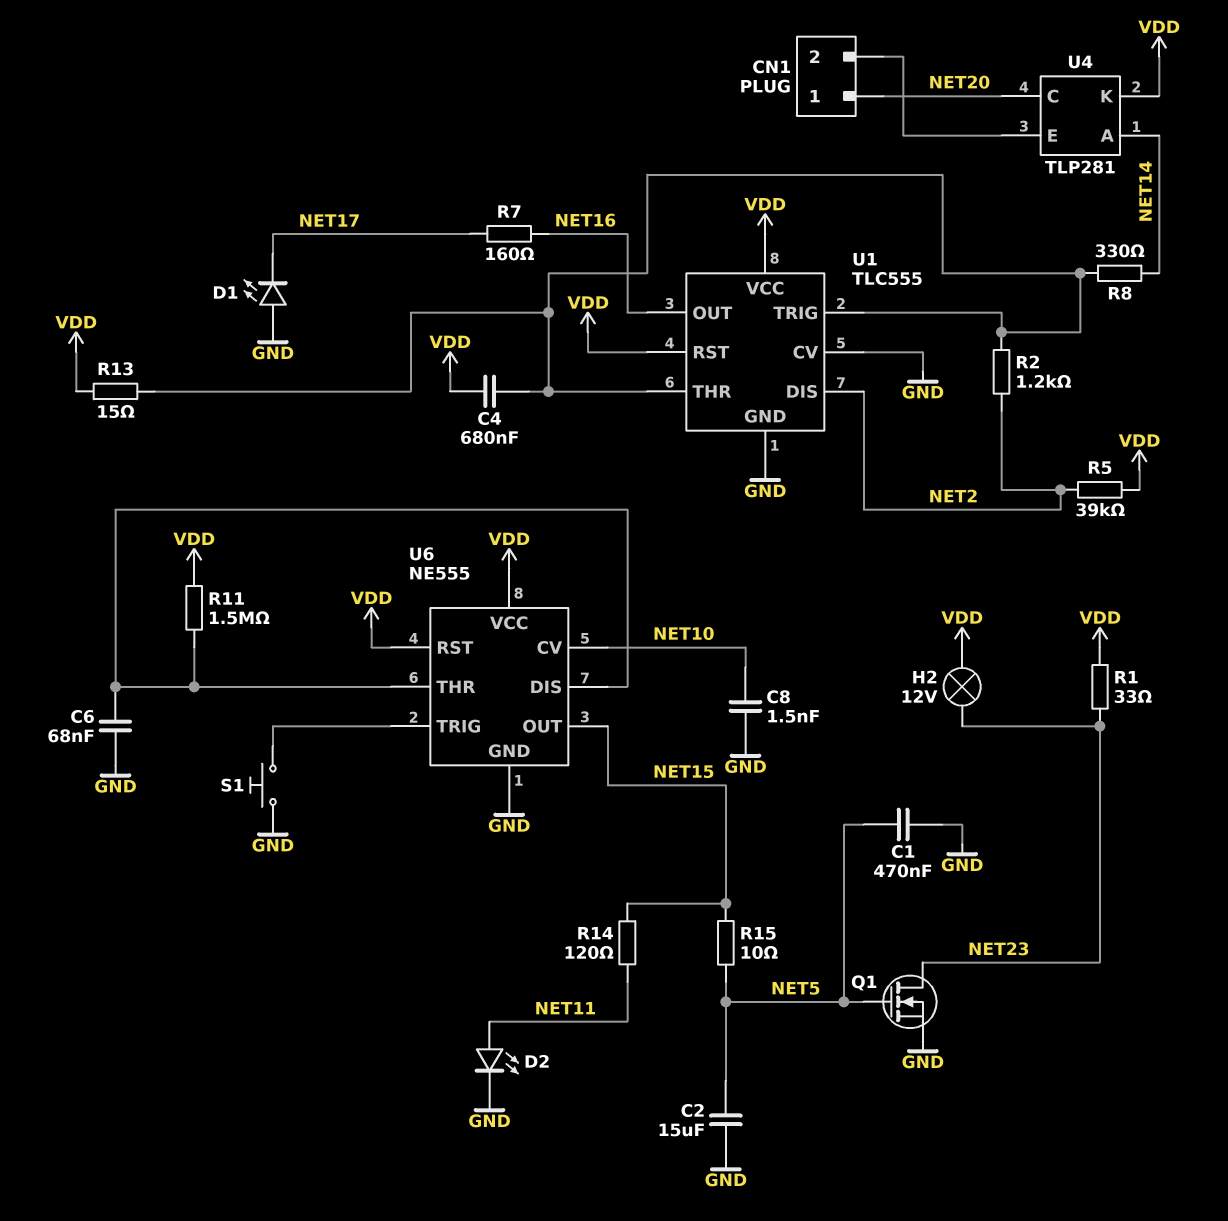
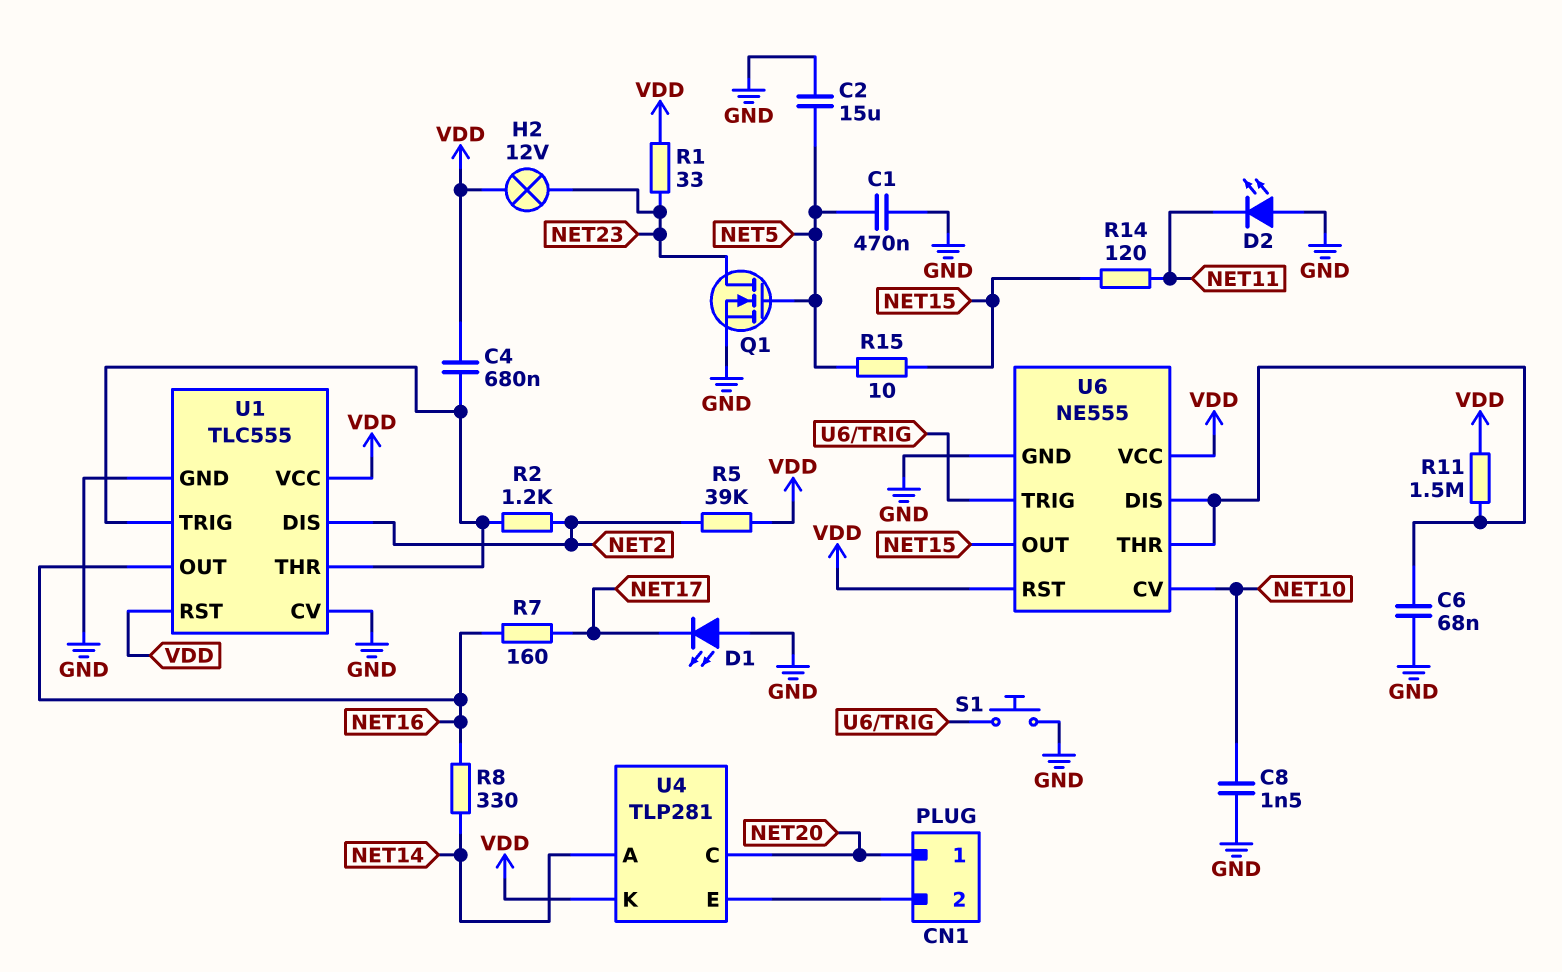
D2: LED (A NET11, K GND) -> LED (A GND, K NET11)
R8: 330 (NET14, U1/THR) -> 330 (NET14, NET16)
R13: 15 (U1/THR, VDD) -> none

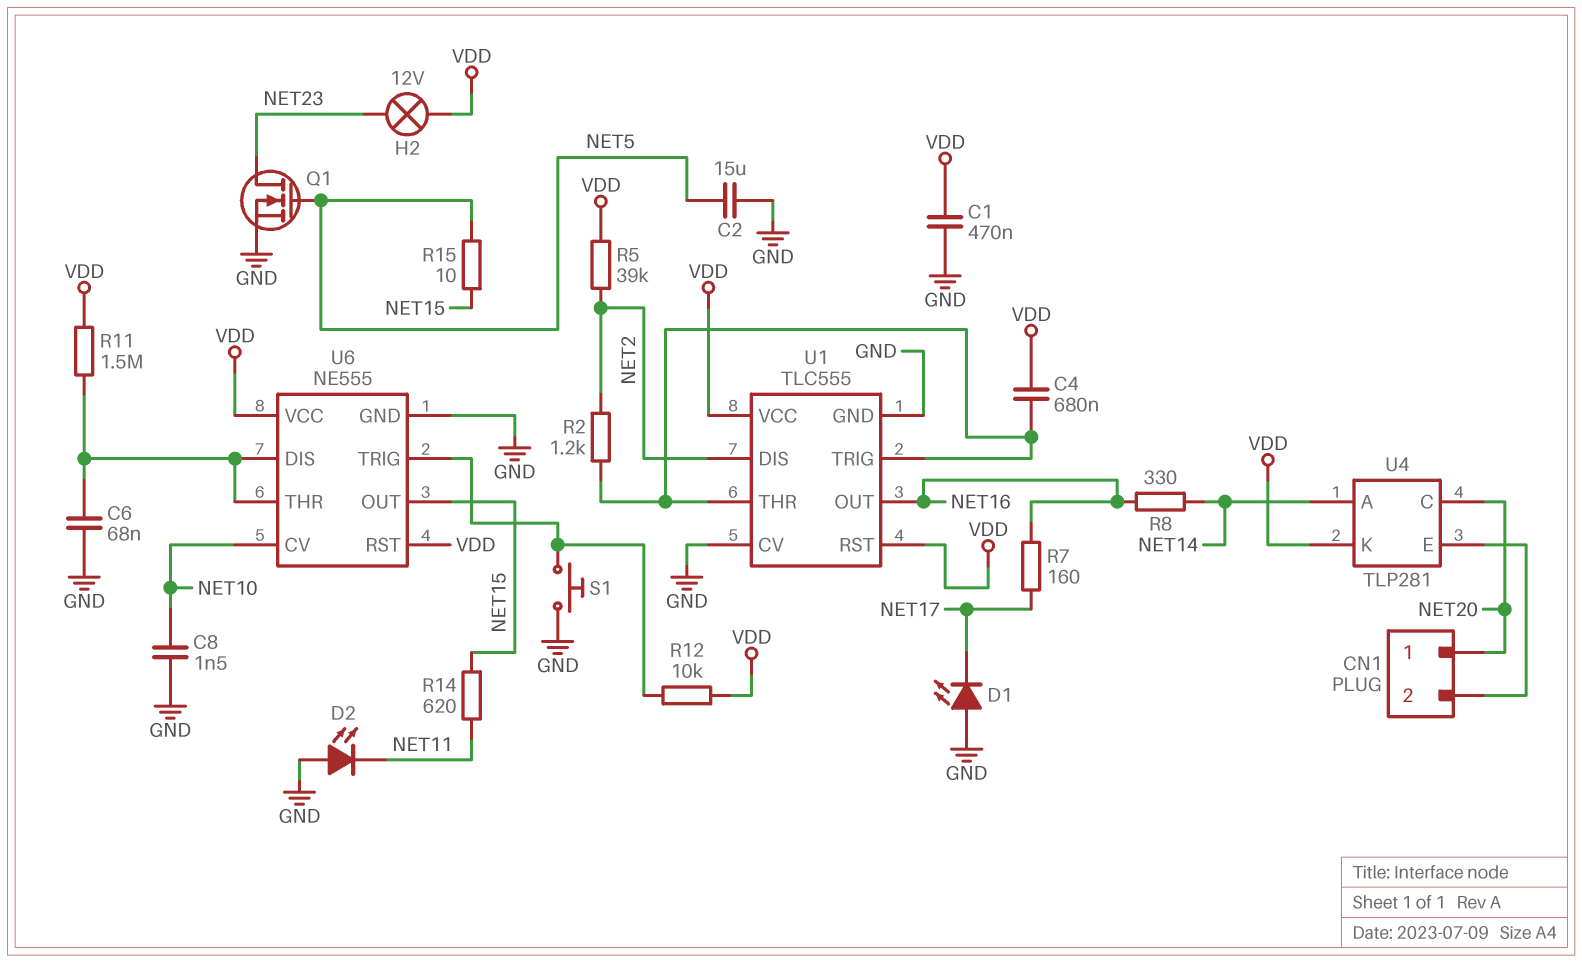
C1: 470nF (GND, NET5) -> 470nF (GND, VDD)
R1: 33 (NET23, VDD) -> none
R12: none -> 10k (U6/TRIG, VDD)
R14: 120 (NET11, NET15) -> 620 (NET11, NET15)

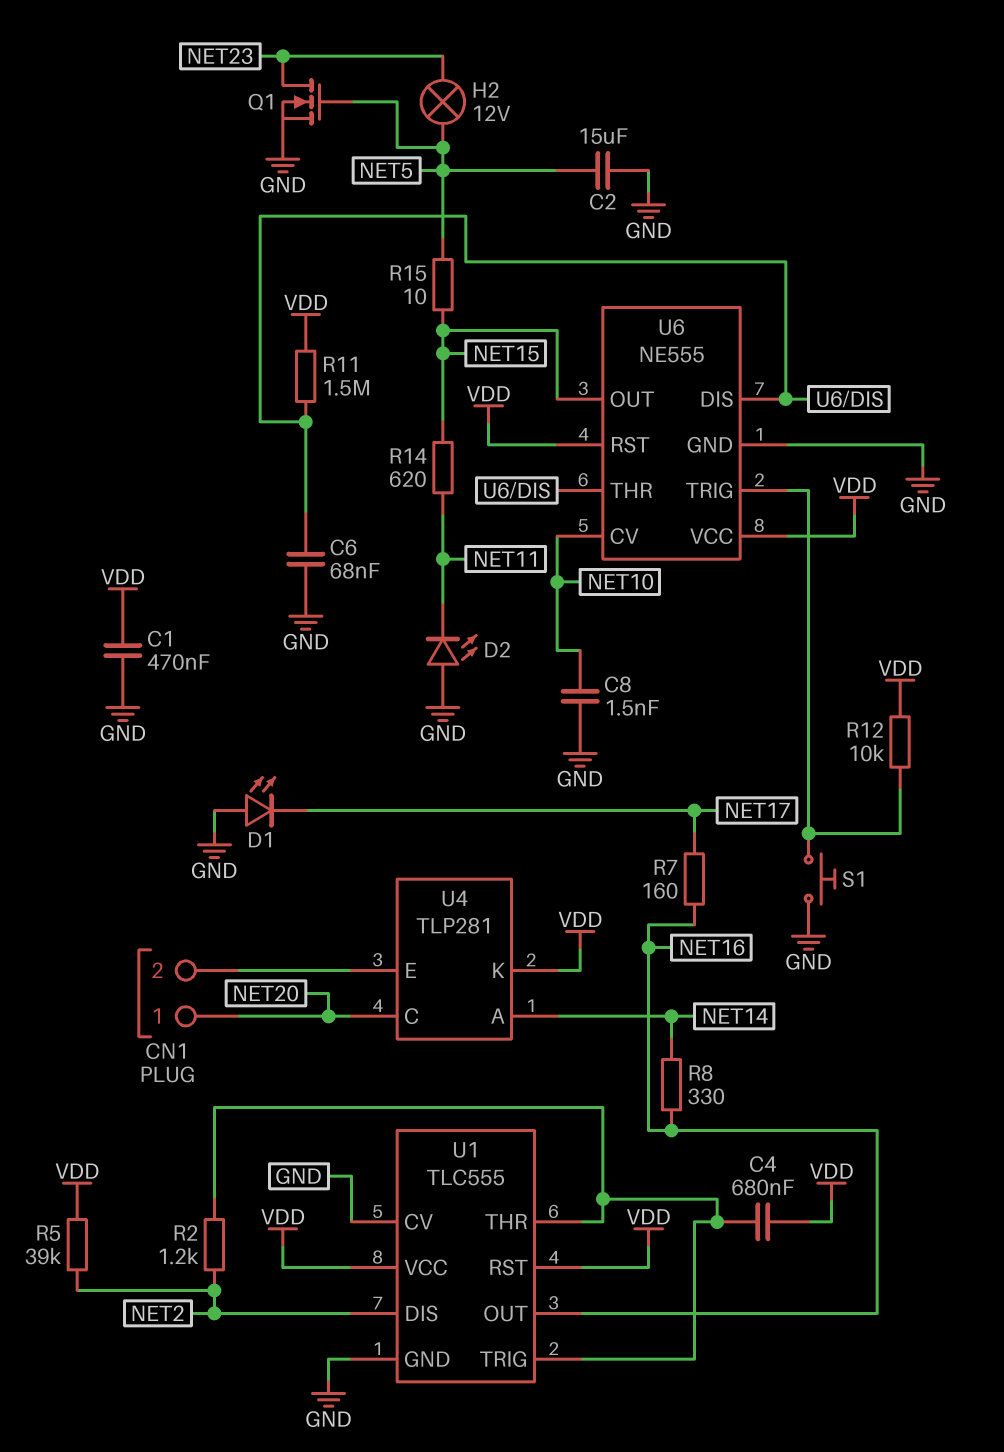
H2: lamp 12V (NET23, VDD) -> lamp 12V (NET5, NET23)

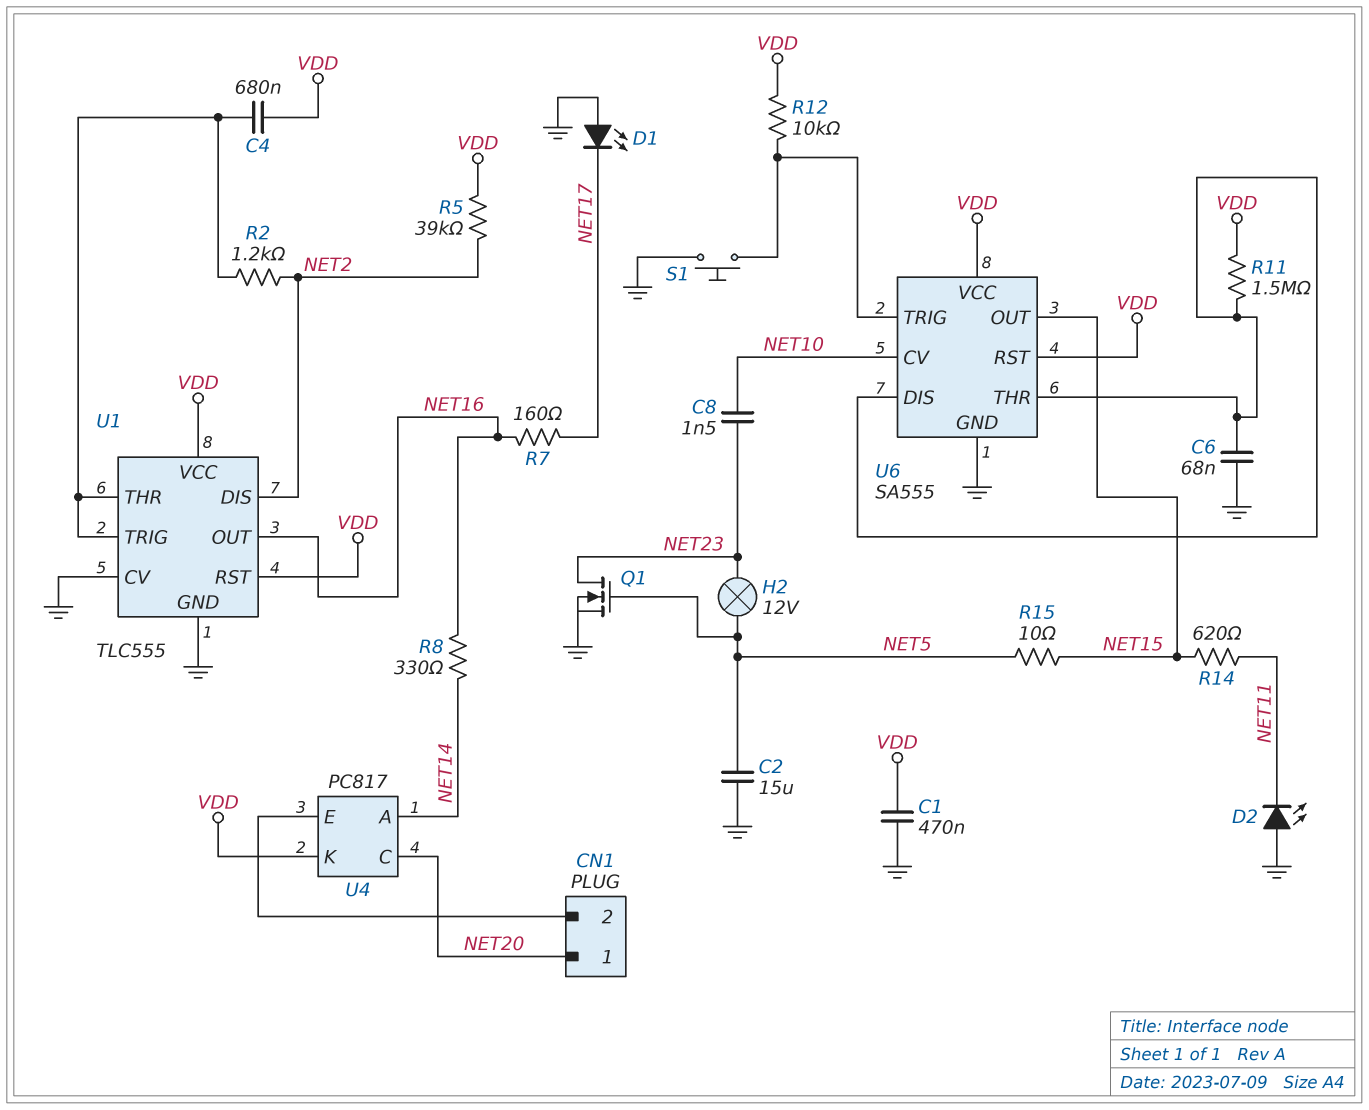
C8: 1.5nF (GND, NET10) -> 1.5nF (NET10, NET23)
U4: TLP281 -> PC817
U6: NE555 -> SA555

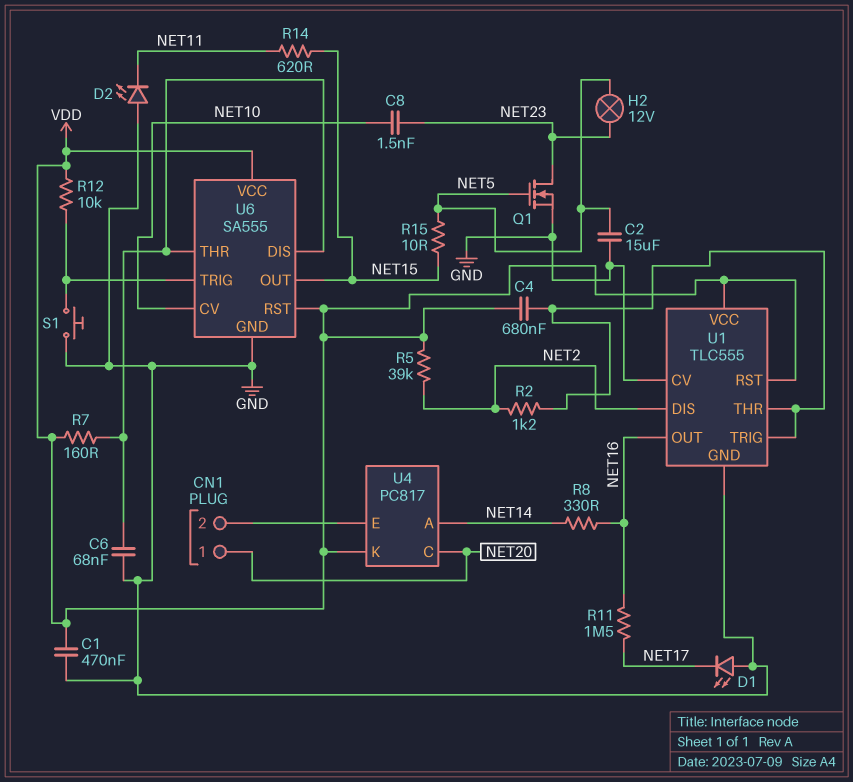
R7: 160 (NET16, NET17) -> 160 (U6/DIS, VDD)
R11: 1.5M (U6/DIS, VDD) -> 1.5M (NET16, NET17)

